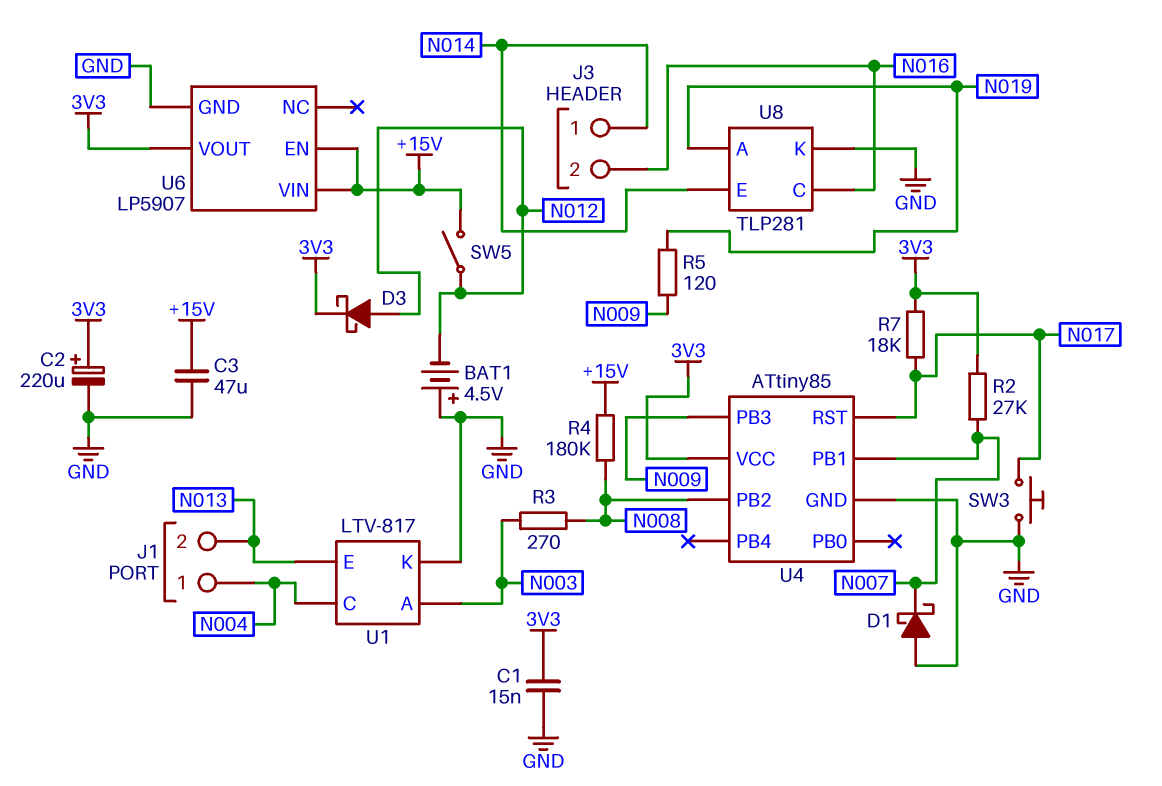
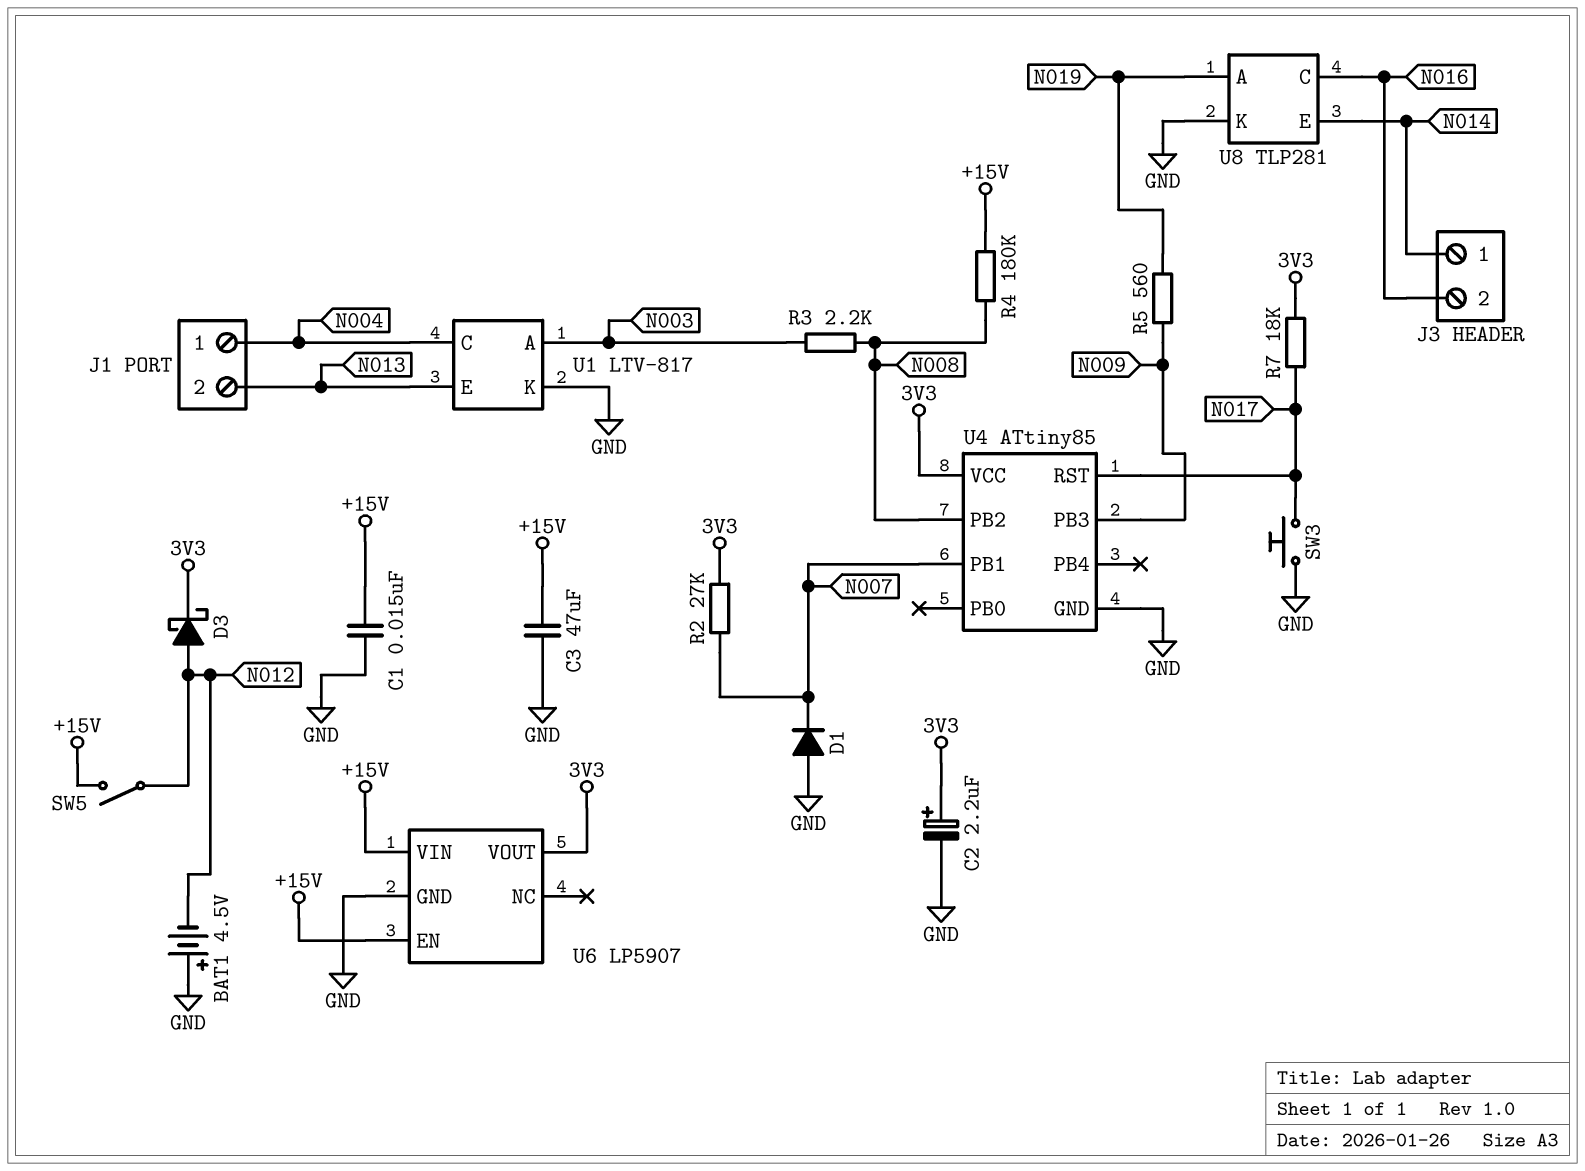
C1: 15nF (3V3, GND) -> 15nF (+15V, GND)
C2: 220uF (plus 3V3, minus GND) -> 2.2uF (plus 3V3, minus GND)
D1: schottky (A GND, K N007) -> diode (A GND, K N007)
R3: 270 (N003, N008) -> 2.2k (N003, N008)
R5: 120 (N009, N019) -> 560 (N009, N019)

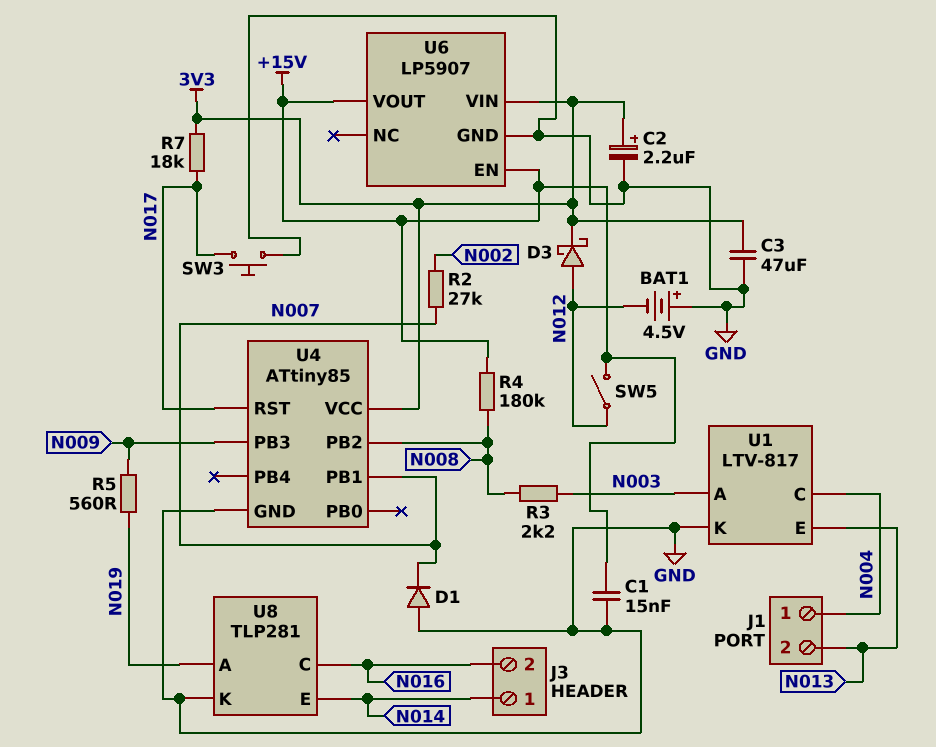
C3: 47uF (+15V, GND) -> 47uF (3V3, GND)
R2: 27k (3V3, N007) -> 27k (N002, N007)
U6 pin VIN: +15V -> 3V3
U6 pin VOUT: 3V3 -> +15V

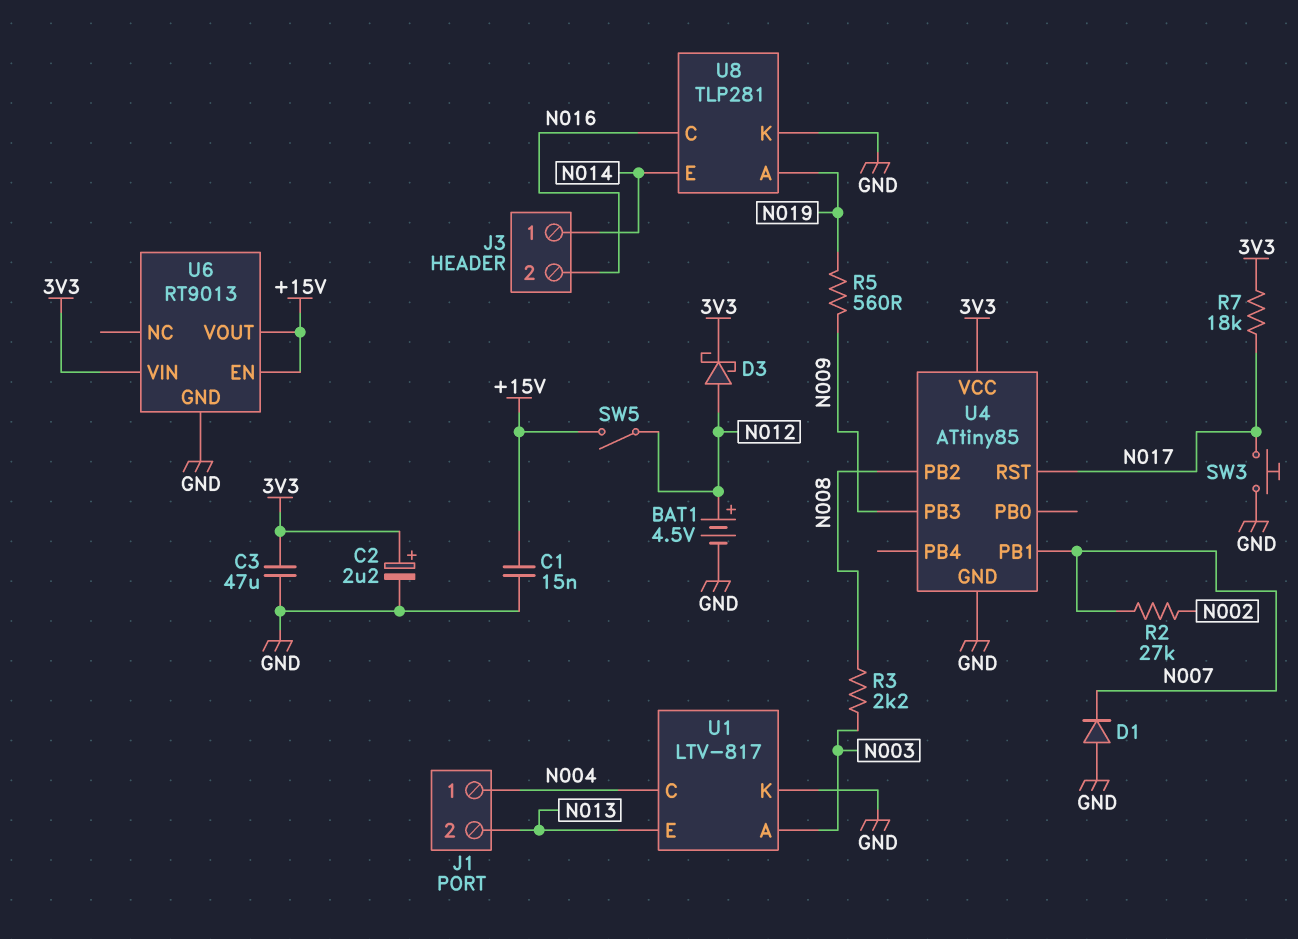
BAT1: 4.5V (plus GND, minus N012) -> 4.5V (plus N012, minus GND)
R4: 180k (+15V, N008) -> none
U6: LP5907 -> RT9013

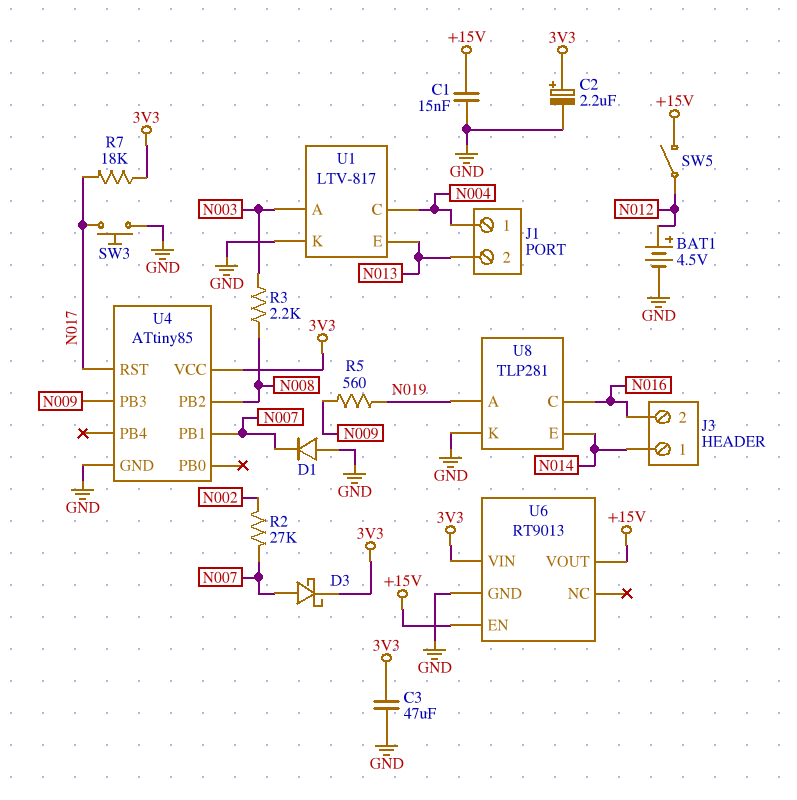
D3: schottky (A N012, K 3V3) -> schottky (A N007, K 3V3)

